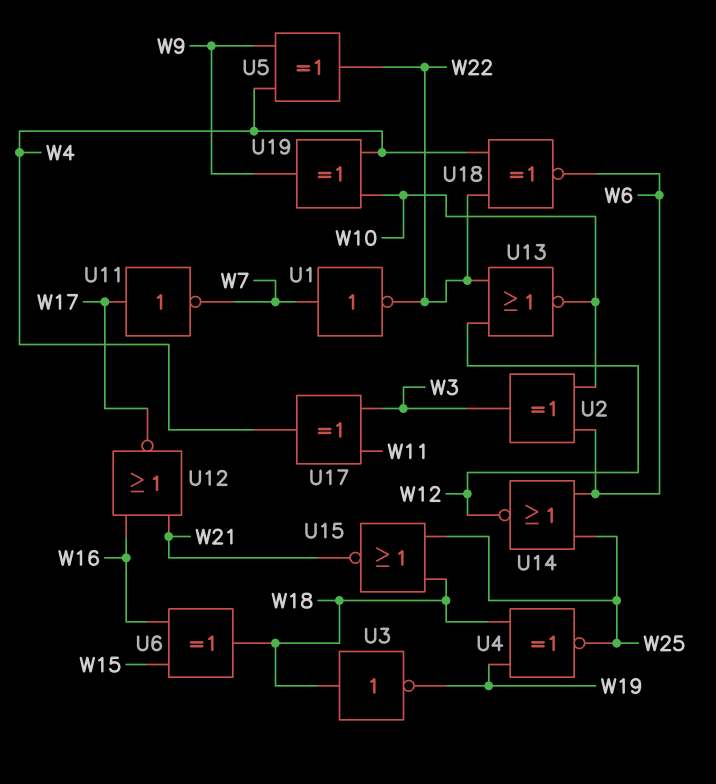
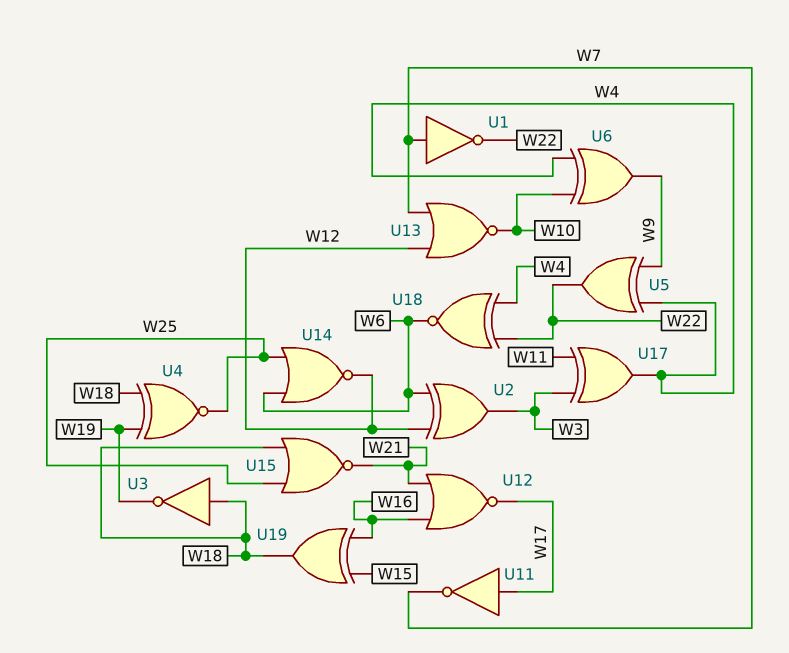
U2: XOR (in W6, in W10, out W3) -> XOR (in W6, in W12, out W3)
U6: XOR (in W15, in W16, out W18) -> XOR (in W4, in W10, out W9)
U13: NOR (in W12, in W22, out W10) -> NOR (in W7, in W12, out W10)
U19: XOR (in W4, in W10, out W9) -> XOR (in W15, in W16, out W18)

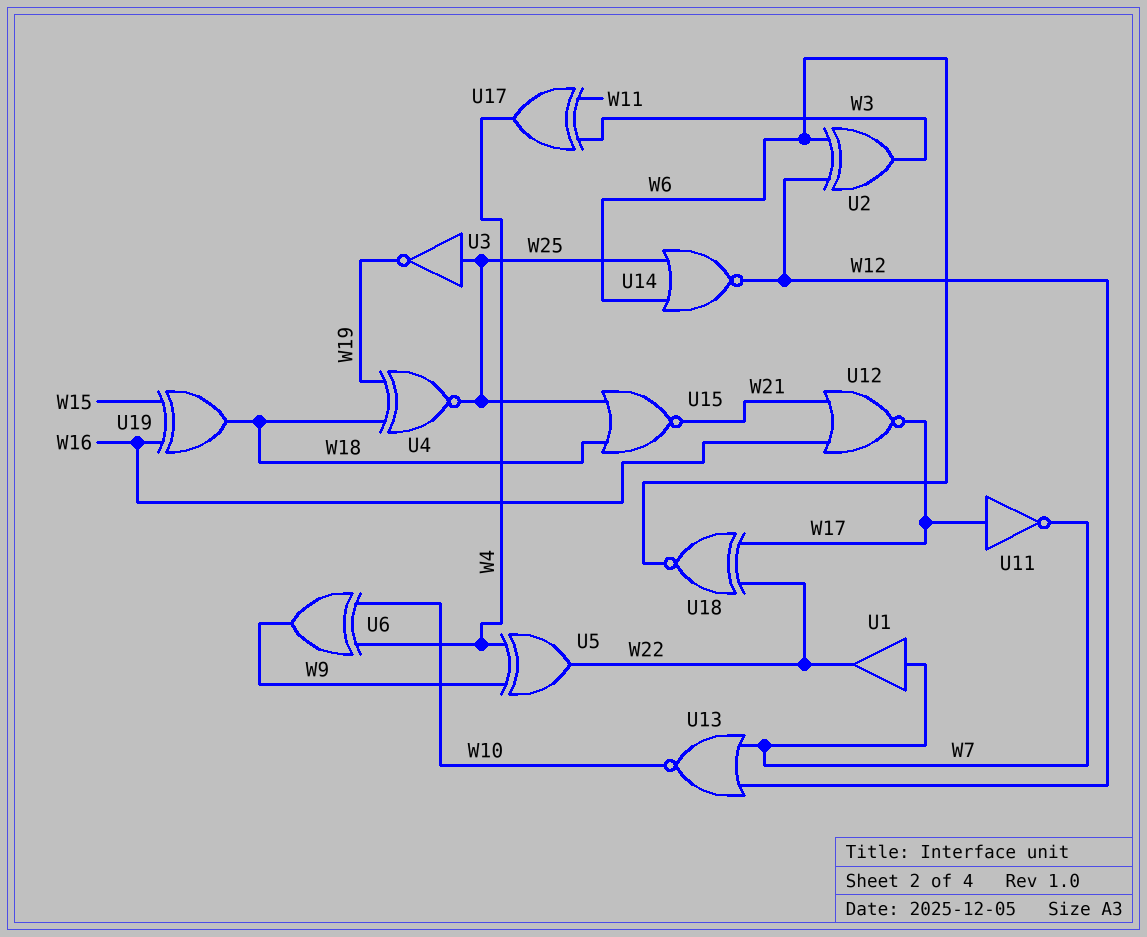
U1: NOT (in W7, out W22) -> buffer (in W7, out W22)
U3: NOT (in W18, out W19) -> NOT (in W25, out W19)
U18: XNOR (in W4, in W22, out W6) -> XNOR (in W17, in W22, out W6)

